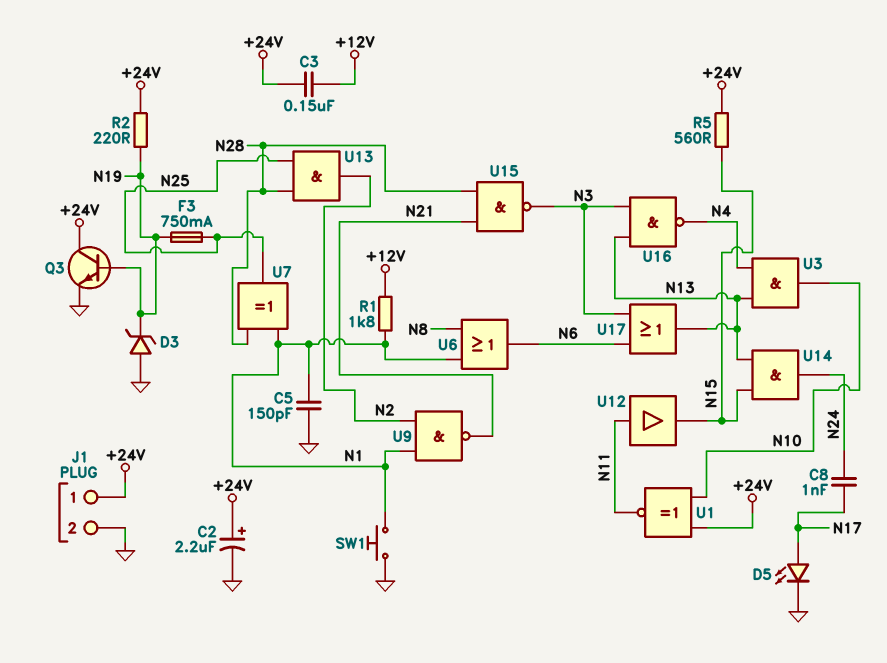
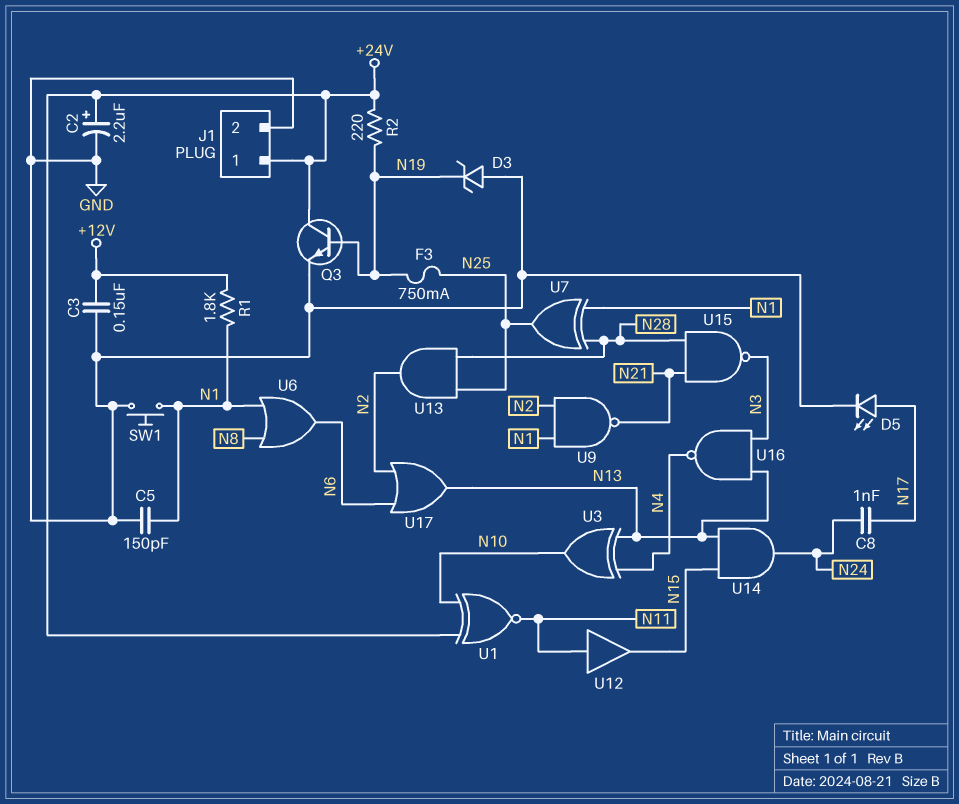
C3: 150nF (+12V, +24V) -> 150nF (+12V, GND)
R5: 560 (+24V, N15) -> none
U3: AND (in N4, in N13, out N10) -> XOR (in N4, in N13, out N10)
U17: OR (in N3, in N6, out N13) -> OR (in N2, in N6, out N13)

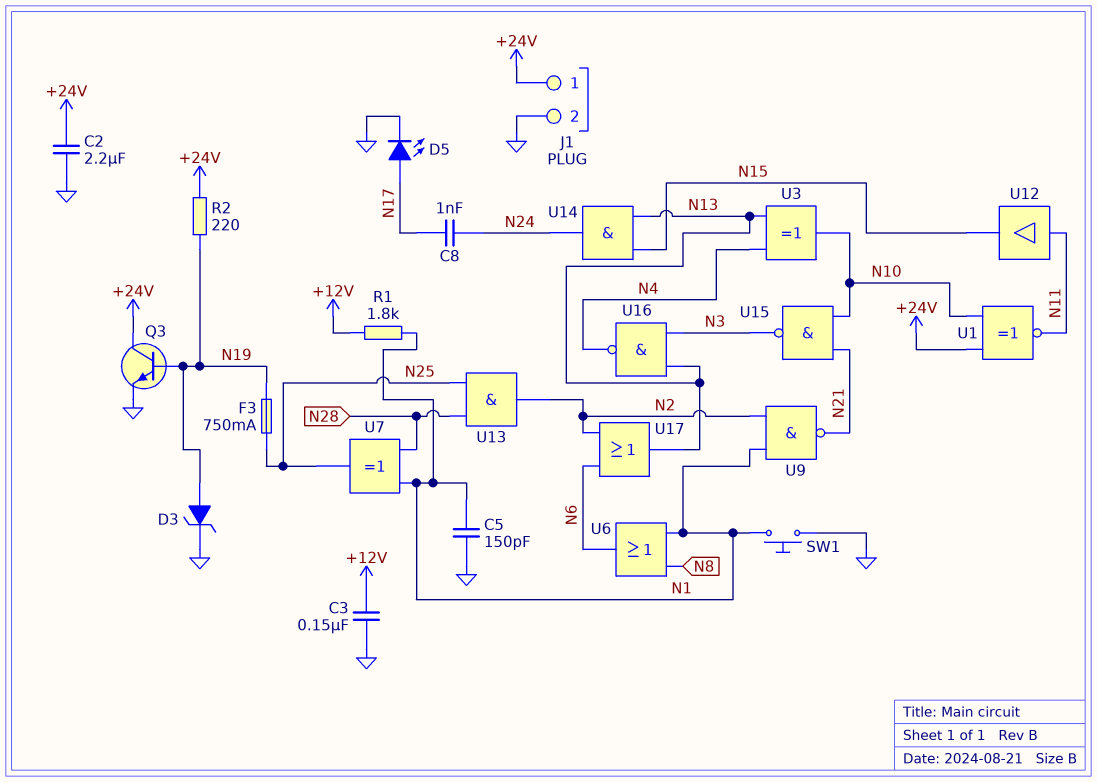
C2: 2.2uF (plus +24V, minus GND) -> 2.2uF (+24V, GND)
D3: zener (A GND, K N19) -> zener (A N19, K GND)
U15: NAND (in N21, in N28, out N3) -> NAND (in N10, in N21, out N3)

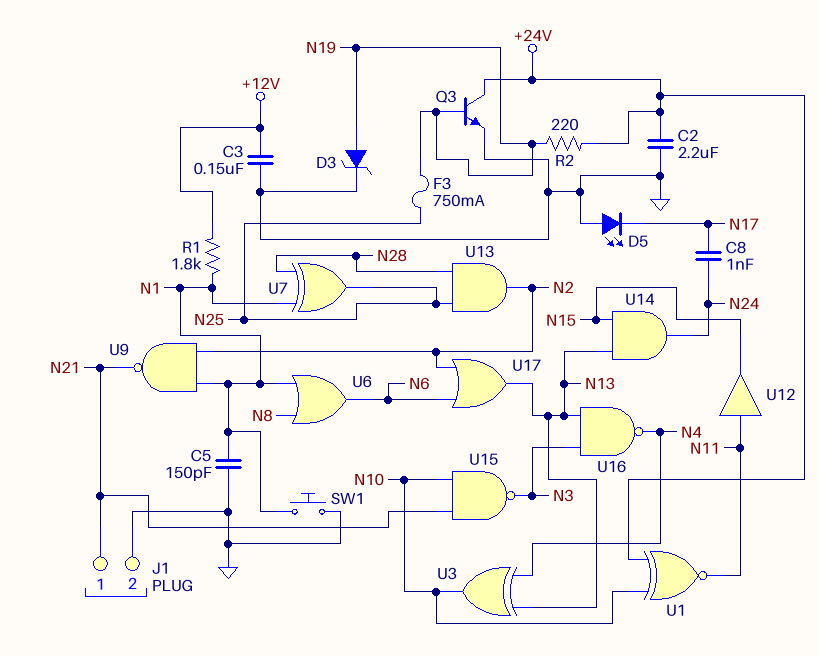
D5: LED (A N17, K GND) -> LED (A GND, K N17)
J1 pin 1: +24V -> N21

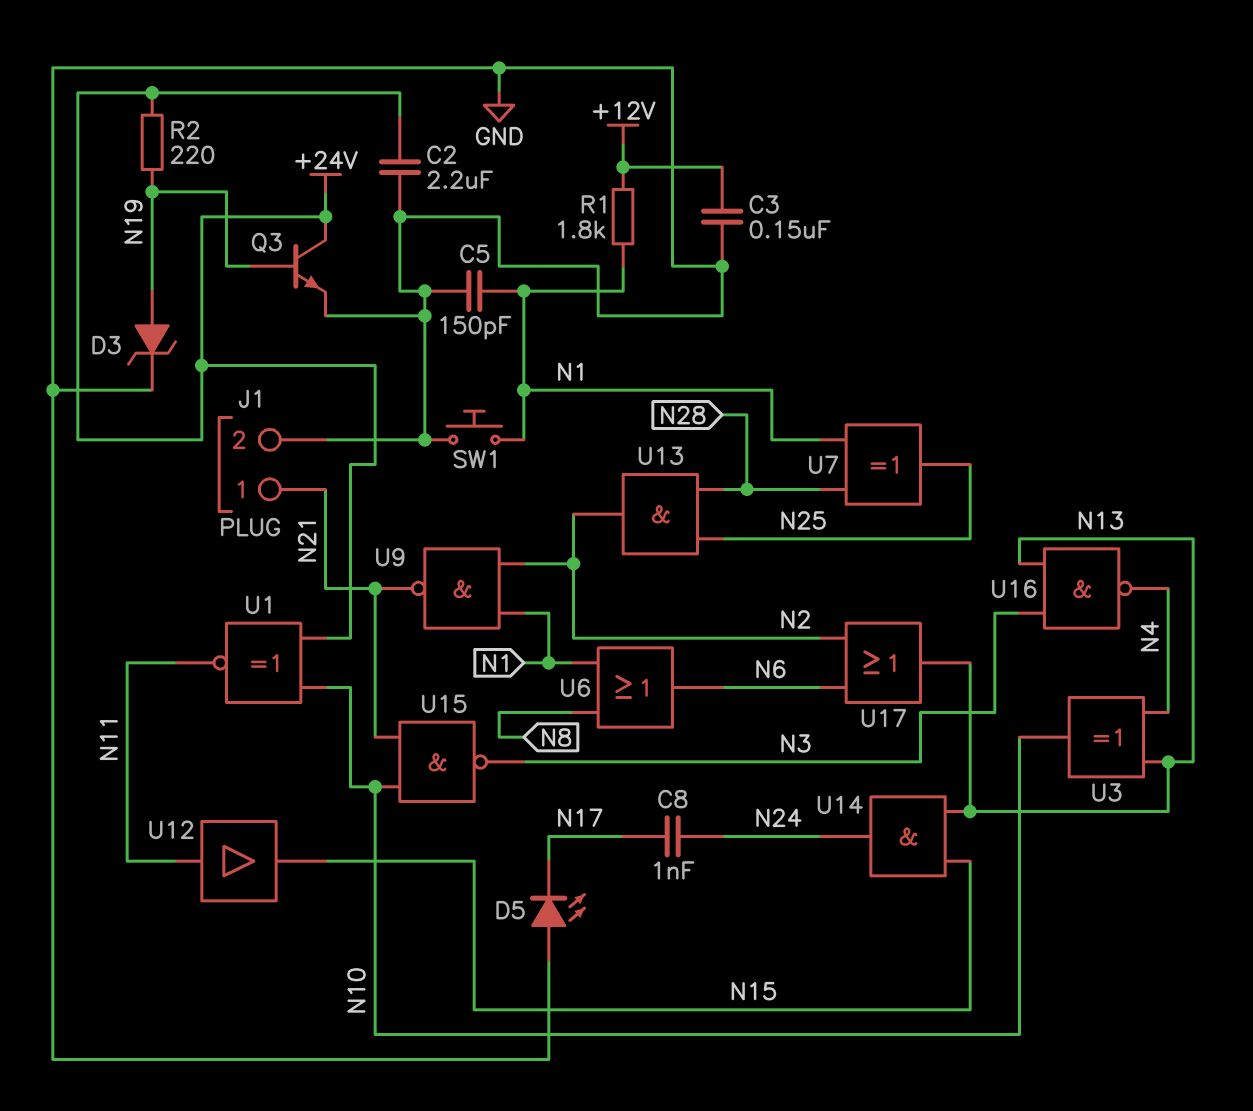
F3: 750mA (N19, N25) -> none

